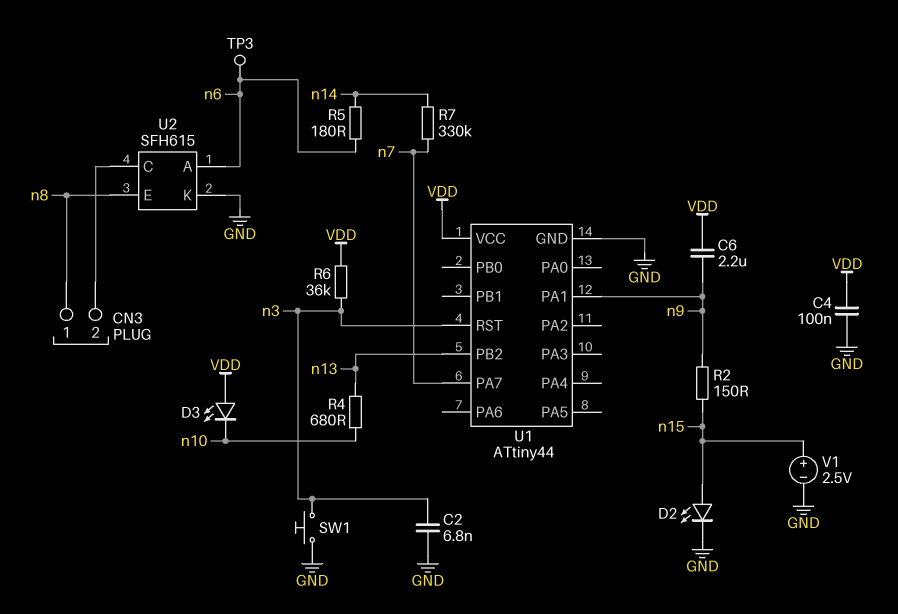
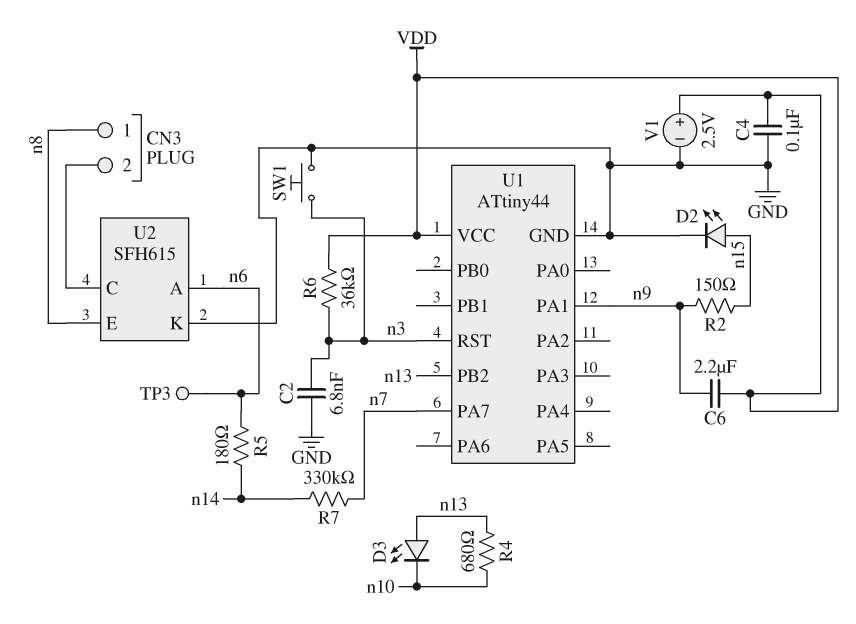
D3: LED (A VDD, K n10) -> LED (A n13, K n10)
V1: 2.5V (plus n15, minus GND) -> 2.5V (plus VDD, minus GND)

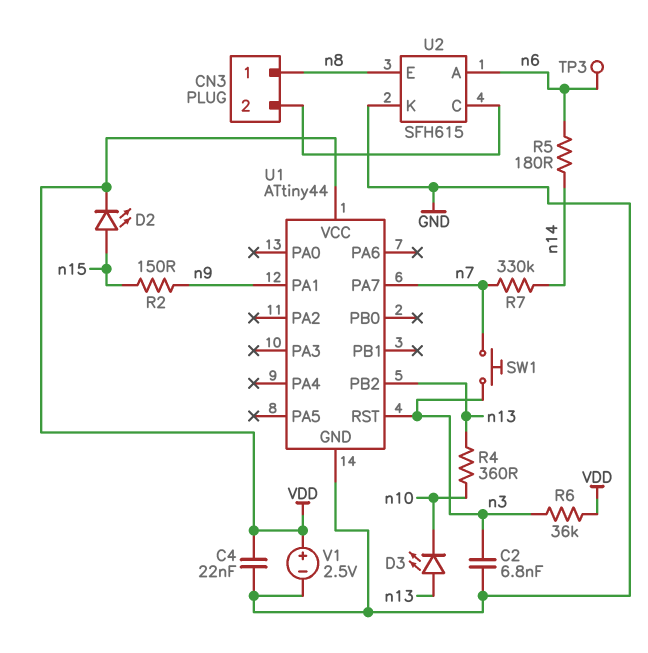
C4: 100nF (GND, VDD) -> 22nF (GND, VDD)
C6: 2.2uF (VDD, n9) -> none
D2: LED (A n15, K GND) -> LED (A n15, K VDD)
R4: 680 (n10, n13) -> 360 (n10, n13)
SW1: button (GND, n3) -> button (n3, n7)

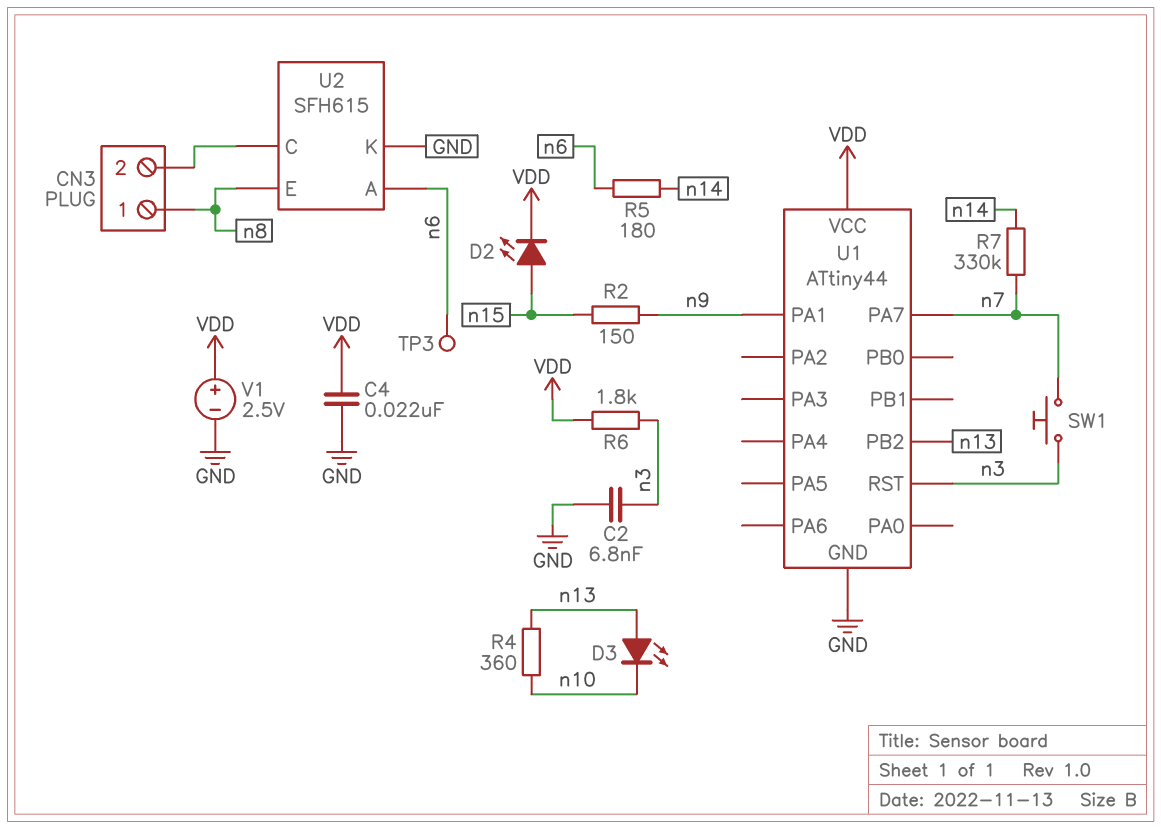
R6: 36k (VDD, n3) -> 1.8k (VDD, n3)

